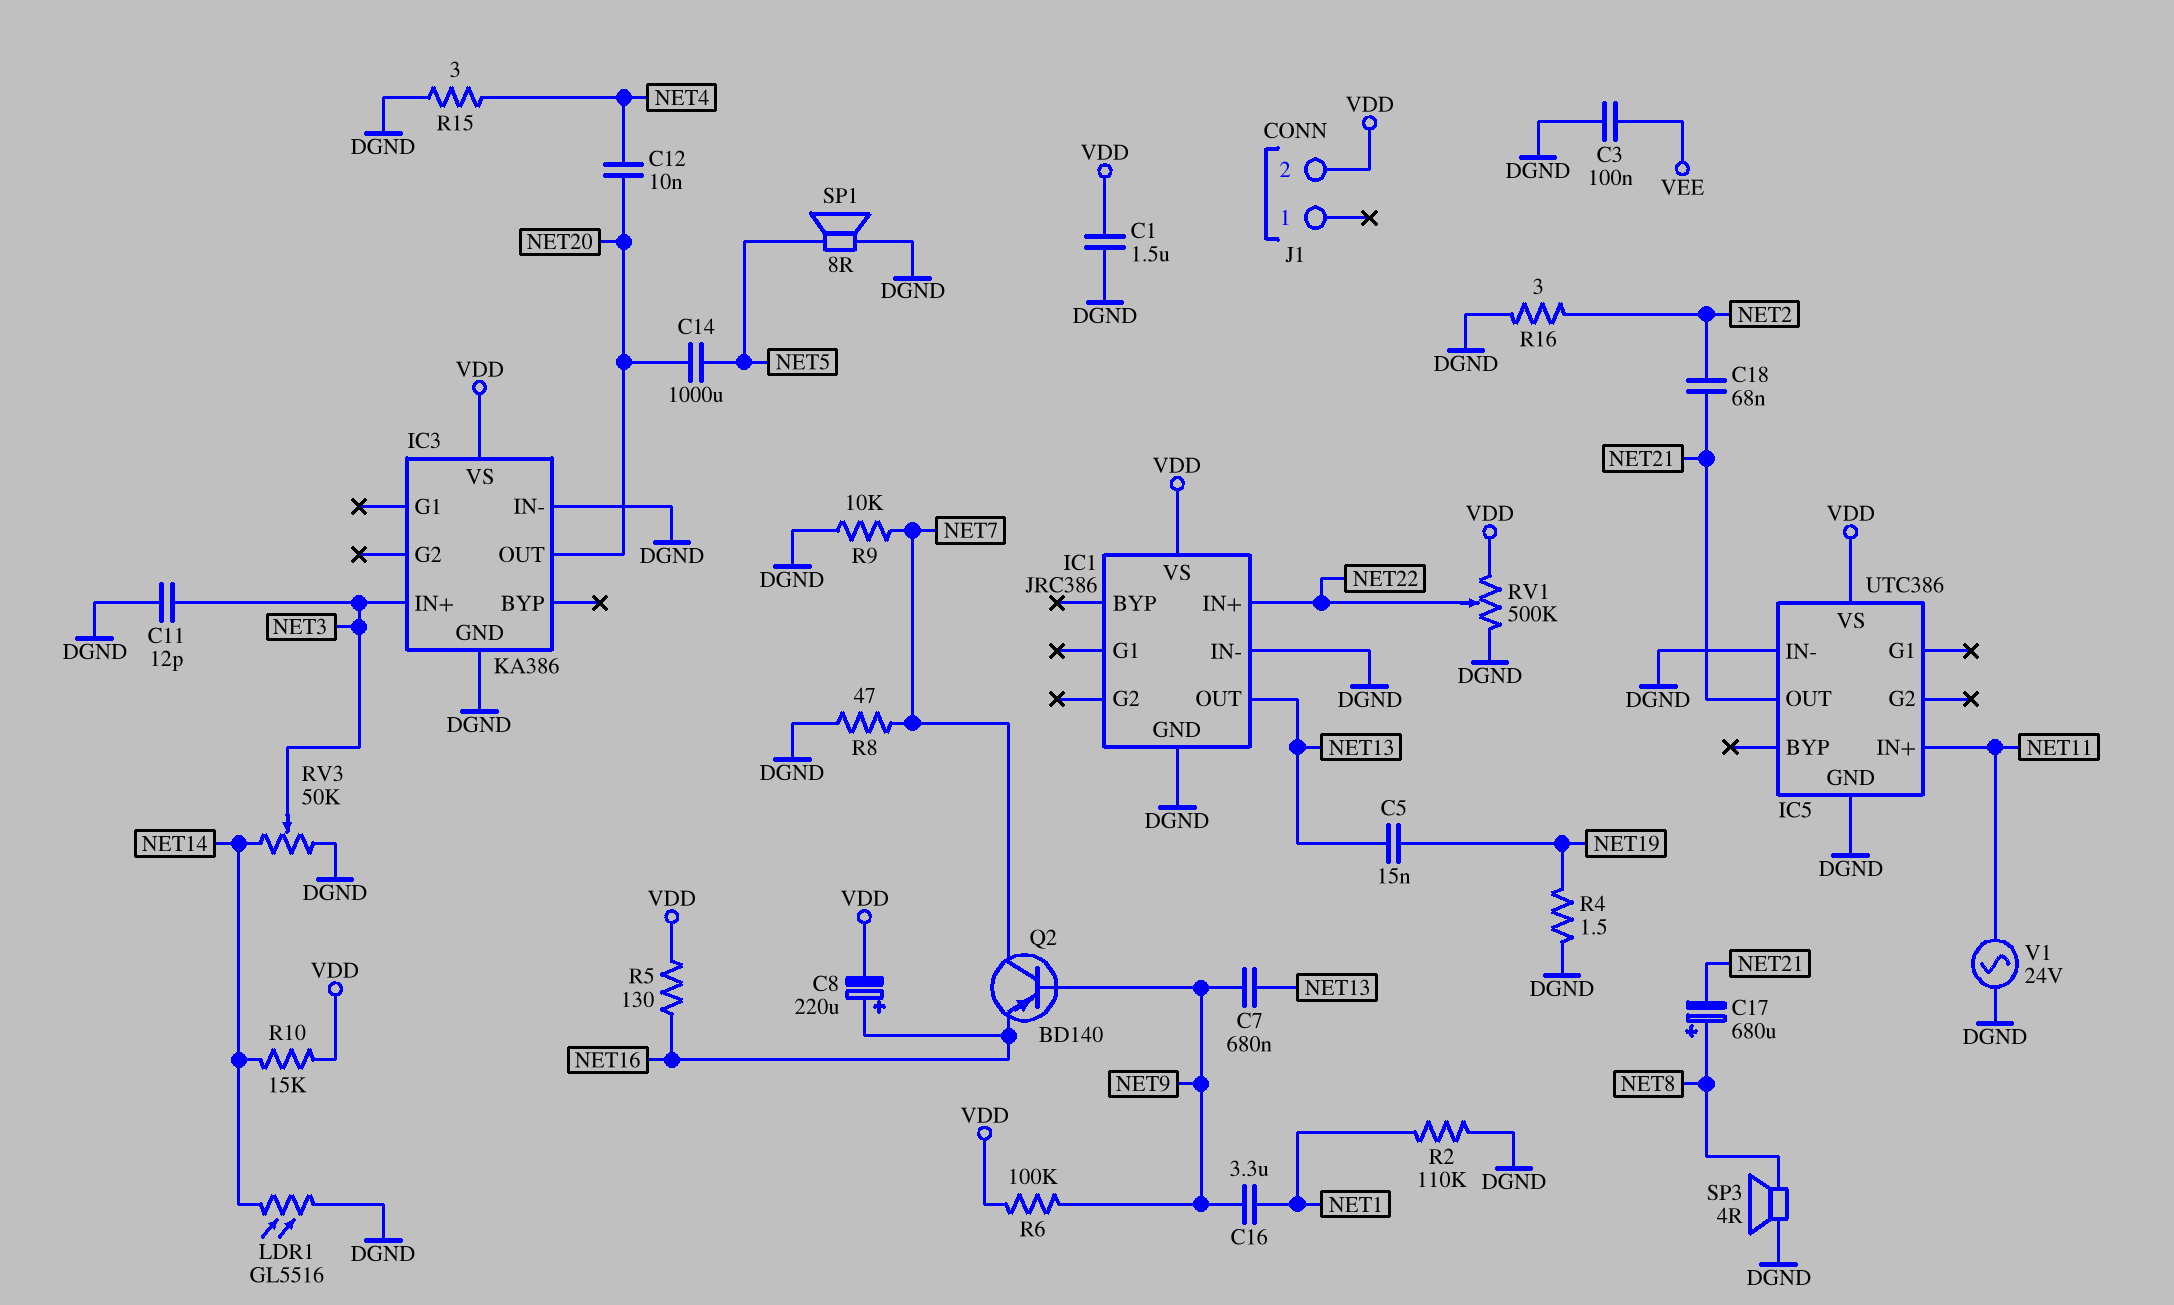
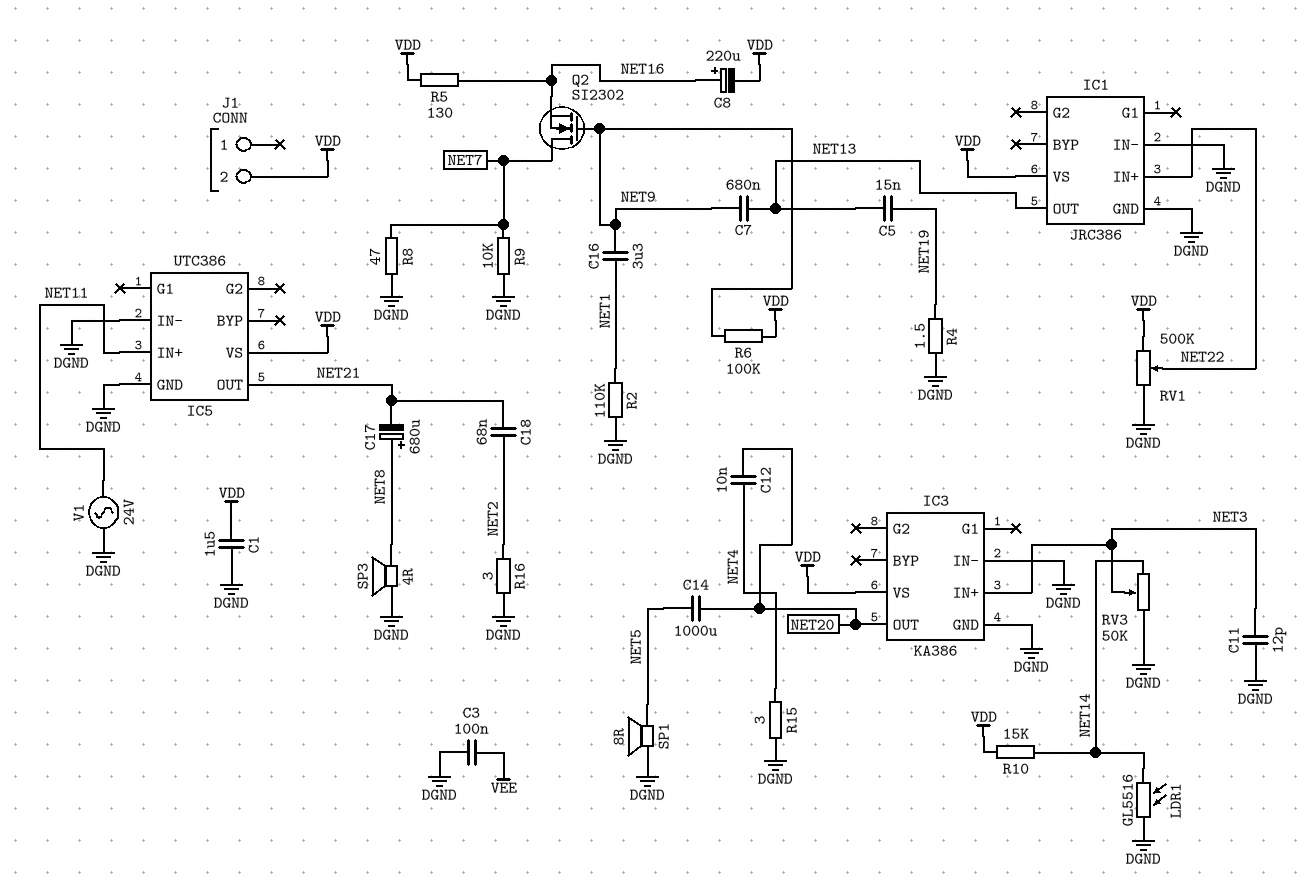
Q2: PNP BD140 (B NET9, C NET7, E NET16) -> NMOS SI2302 (G NET9, D NET7, S NET16)

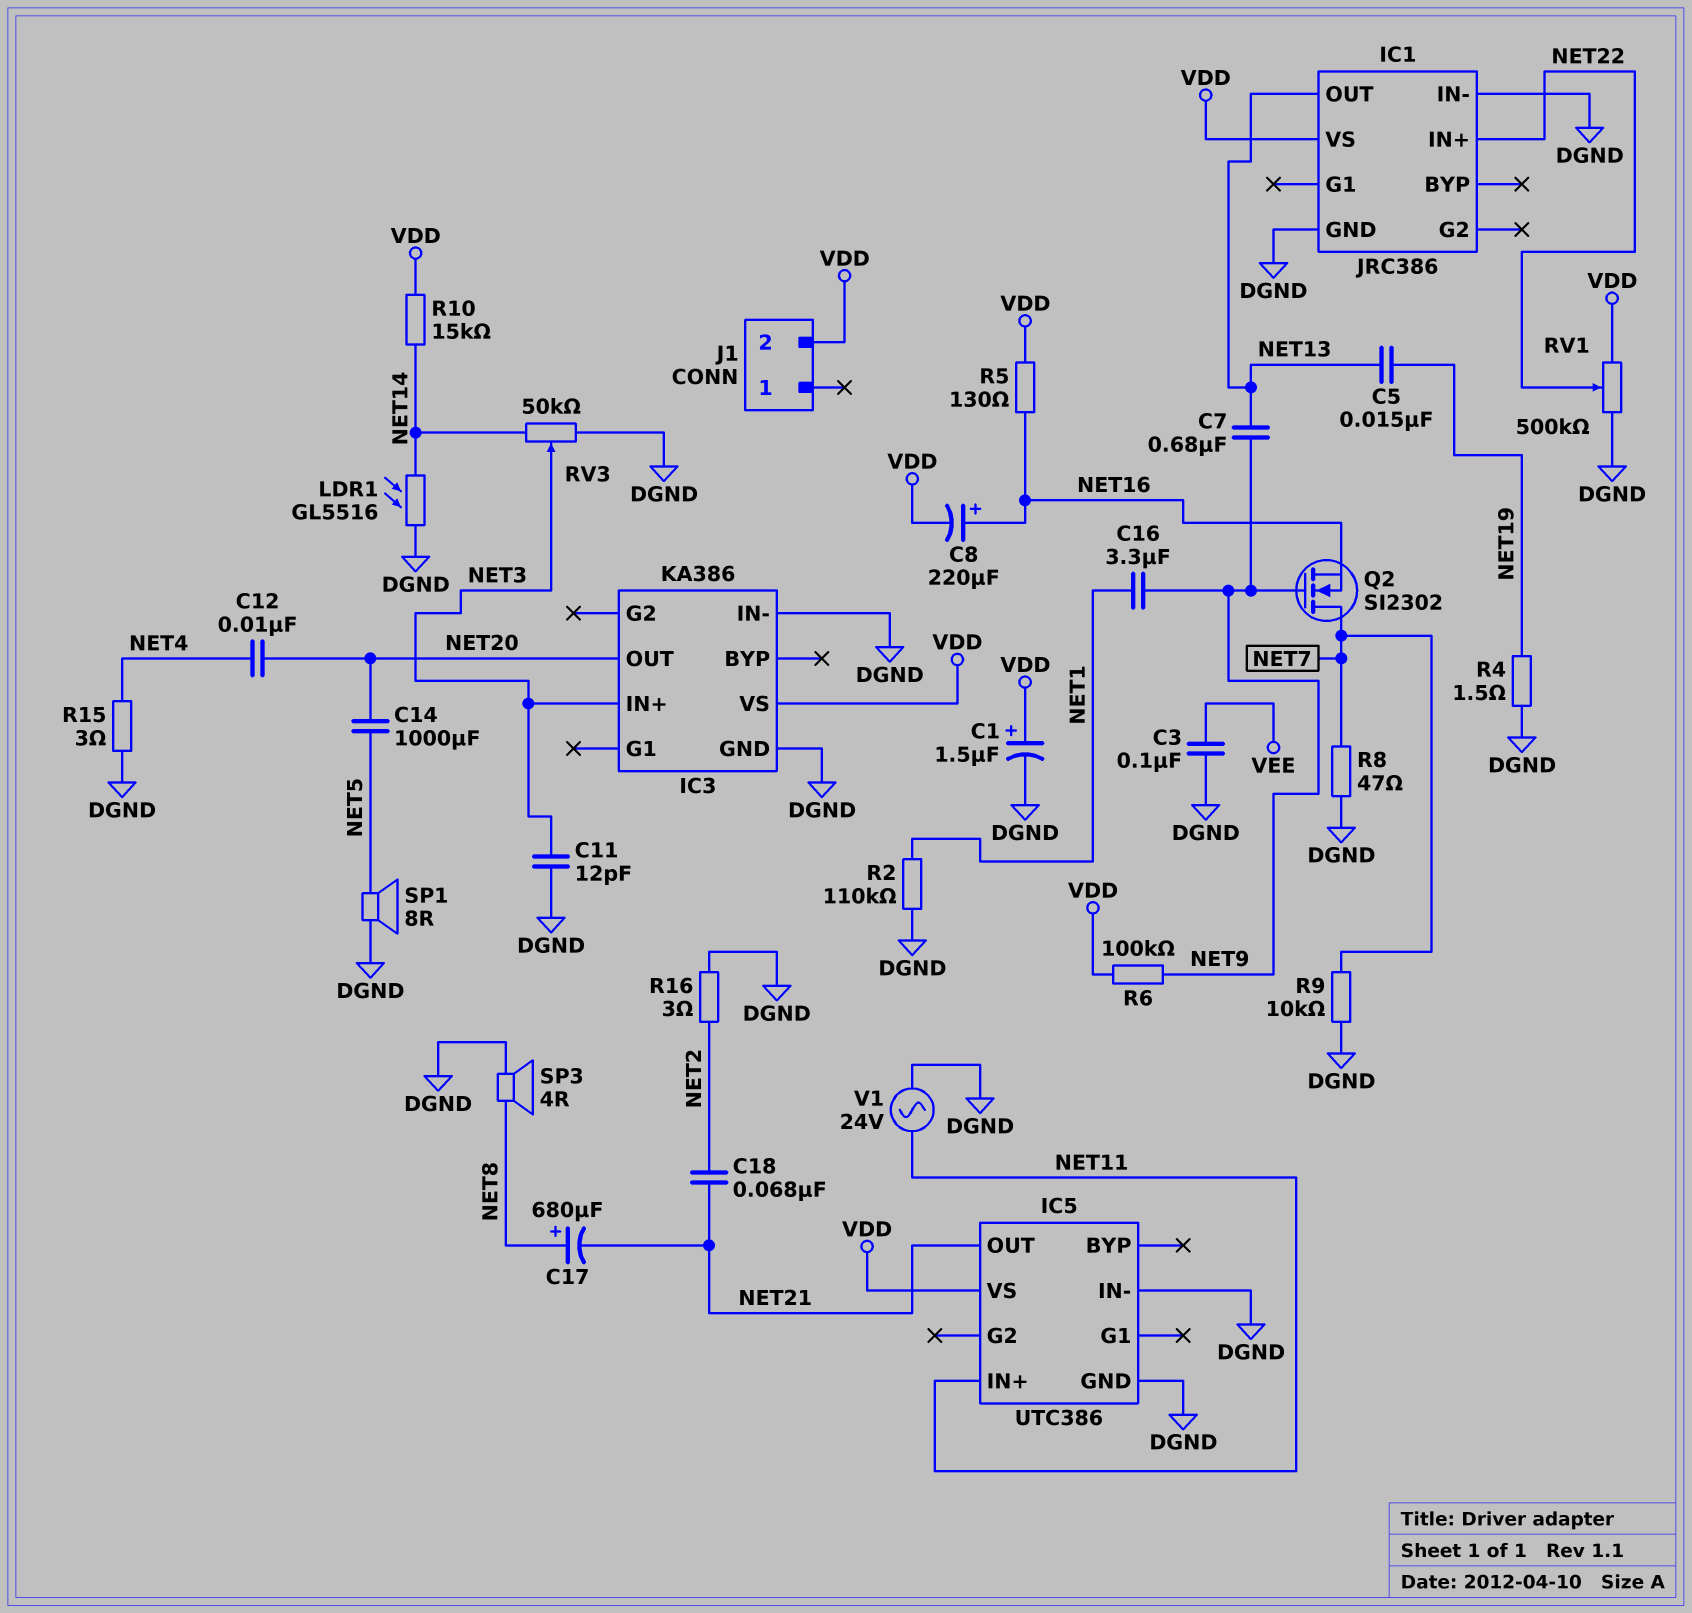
C1: 1.5uF (DGND, VDD) -> 1.5uF (plus VDD, minus DGND)

